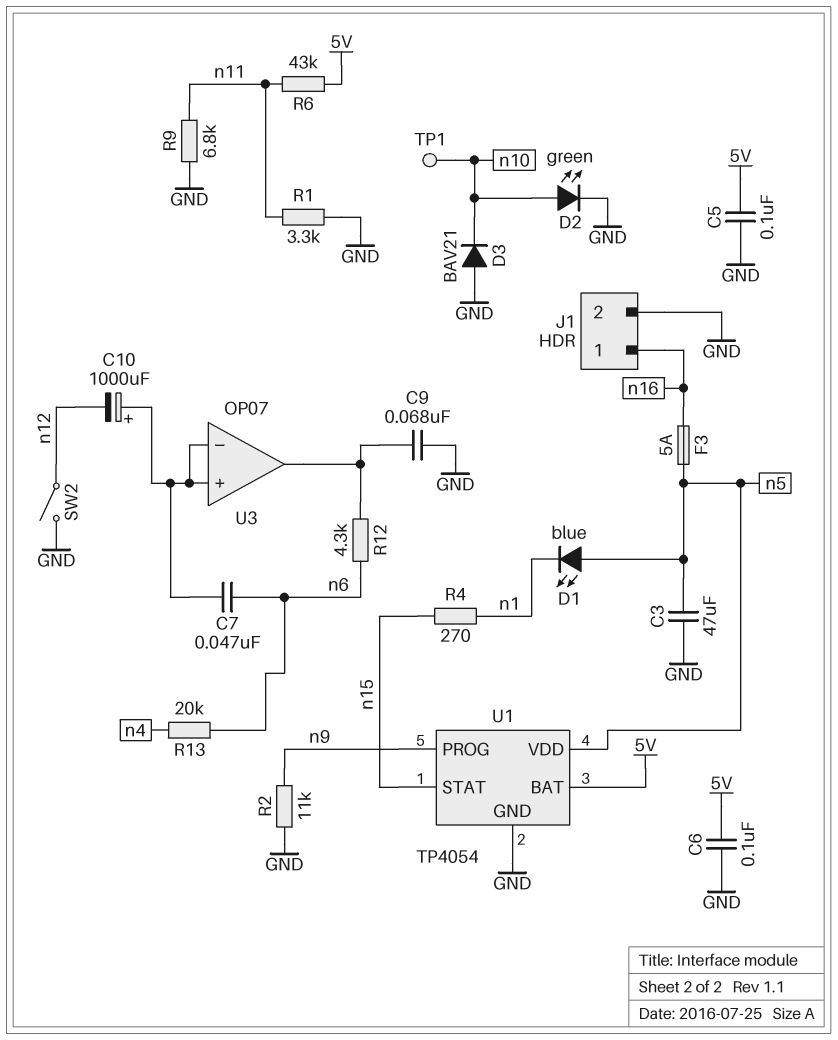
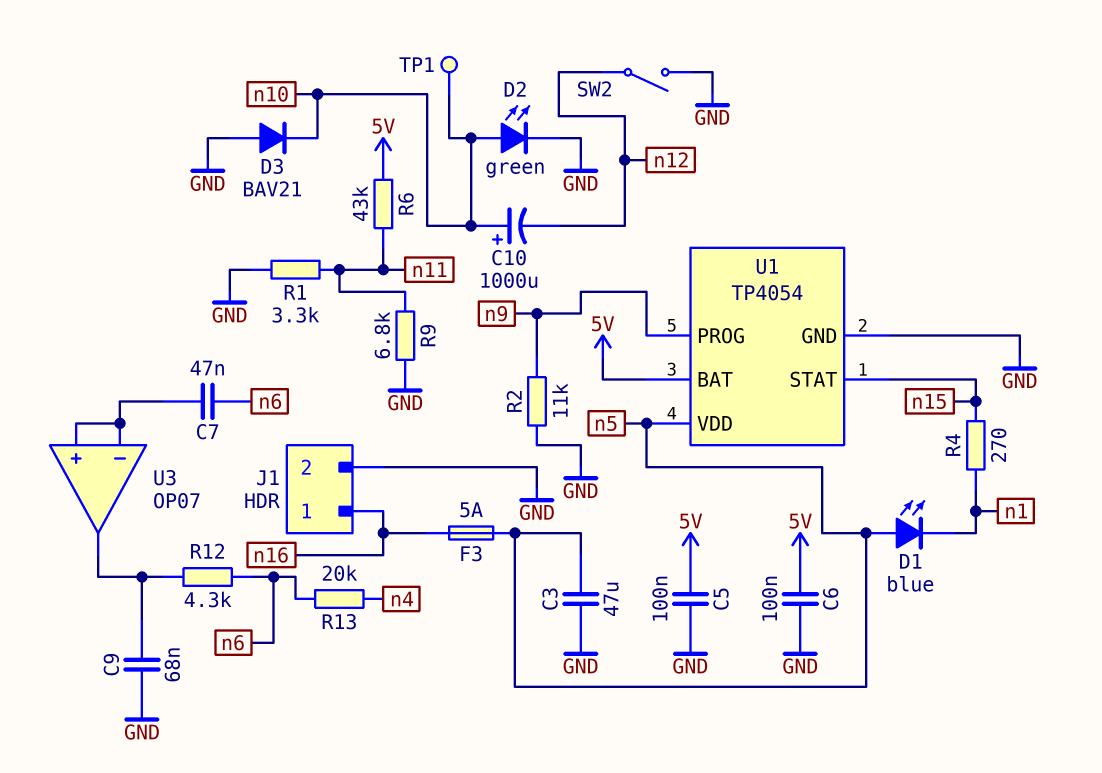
C10: 1000uF (plus U3/in+, minus n12) -> 1000uF (plus n10, minus n12)

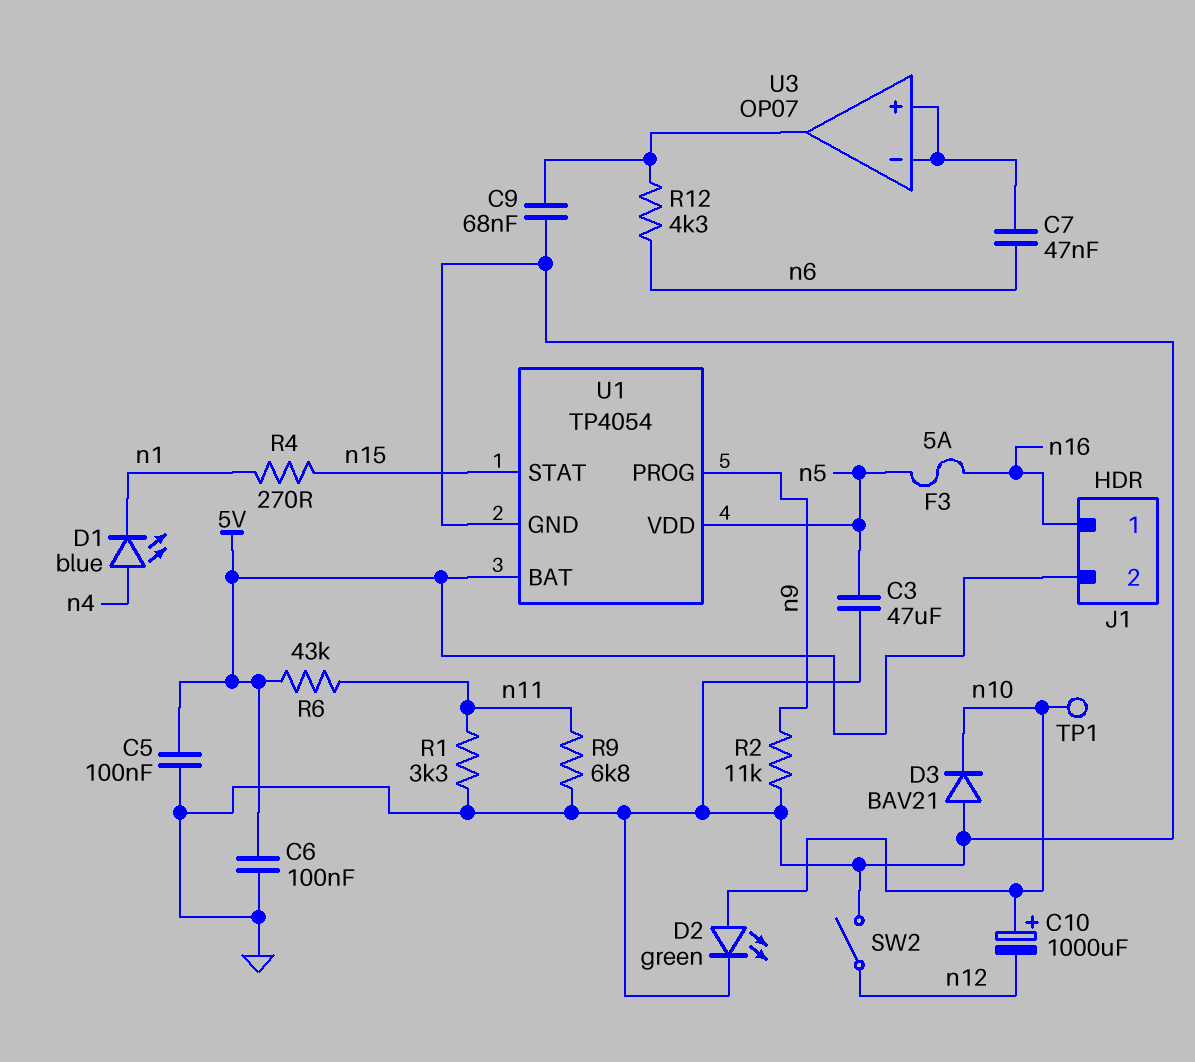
D1: LED blue (A n5, K n1) -> LED blue (A n4, K n1)
J1 pin 2: GND -> 5V
R13: 20k (n4, n6) -> none

